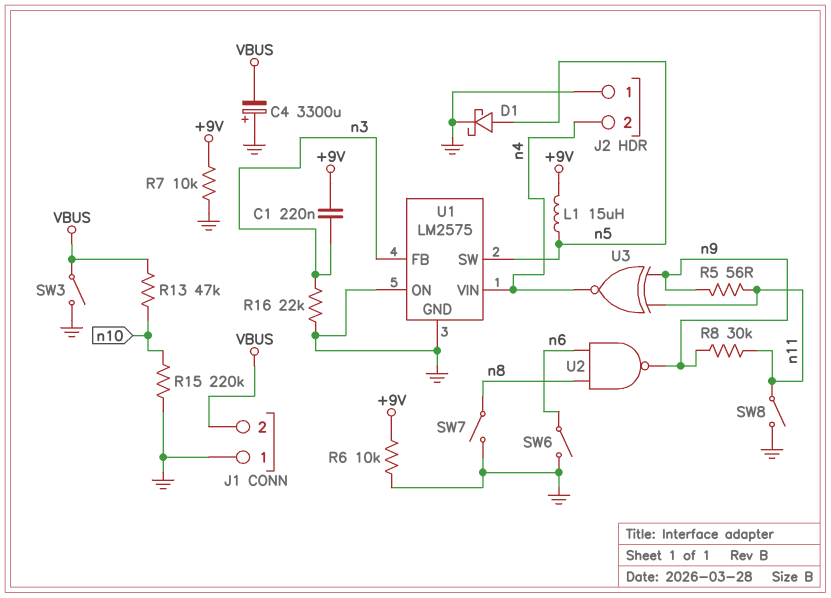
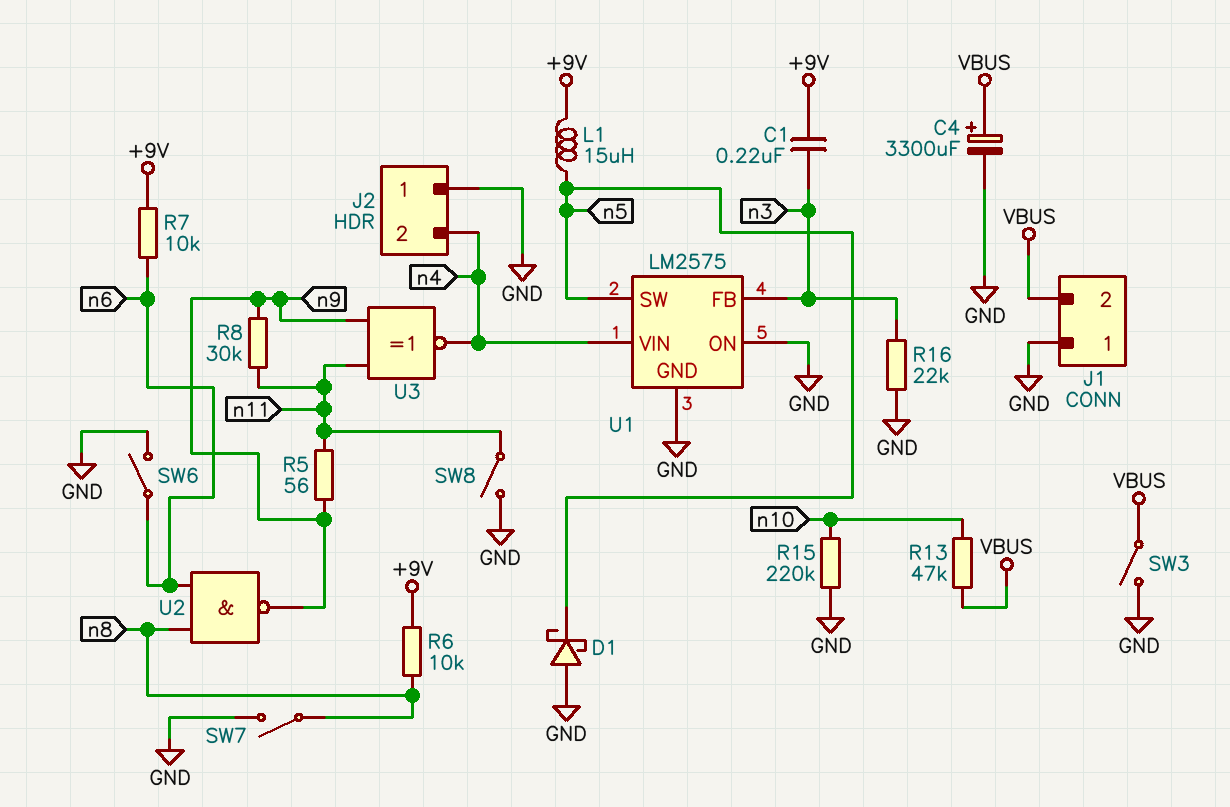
C4: 3300uF (plus GND, minus VBUS) -> 3300uF (plus VBUS, minus GND)
D1: schottky (A n5, K GND) -> schottky (A GND, K n5)
R6: 10k (+9V, GND) -> 10k (+9V, n8)
R7: 10k (+9V, GND) -> 10k (+9V, n6)

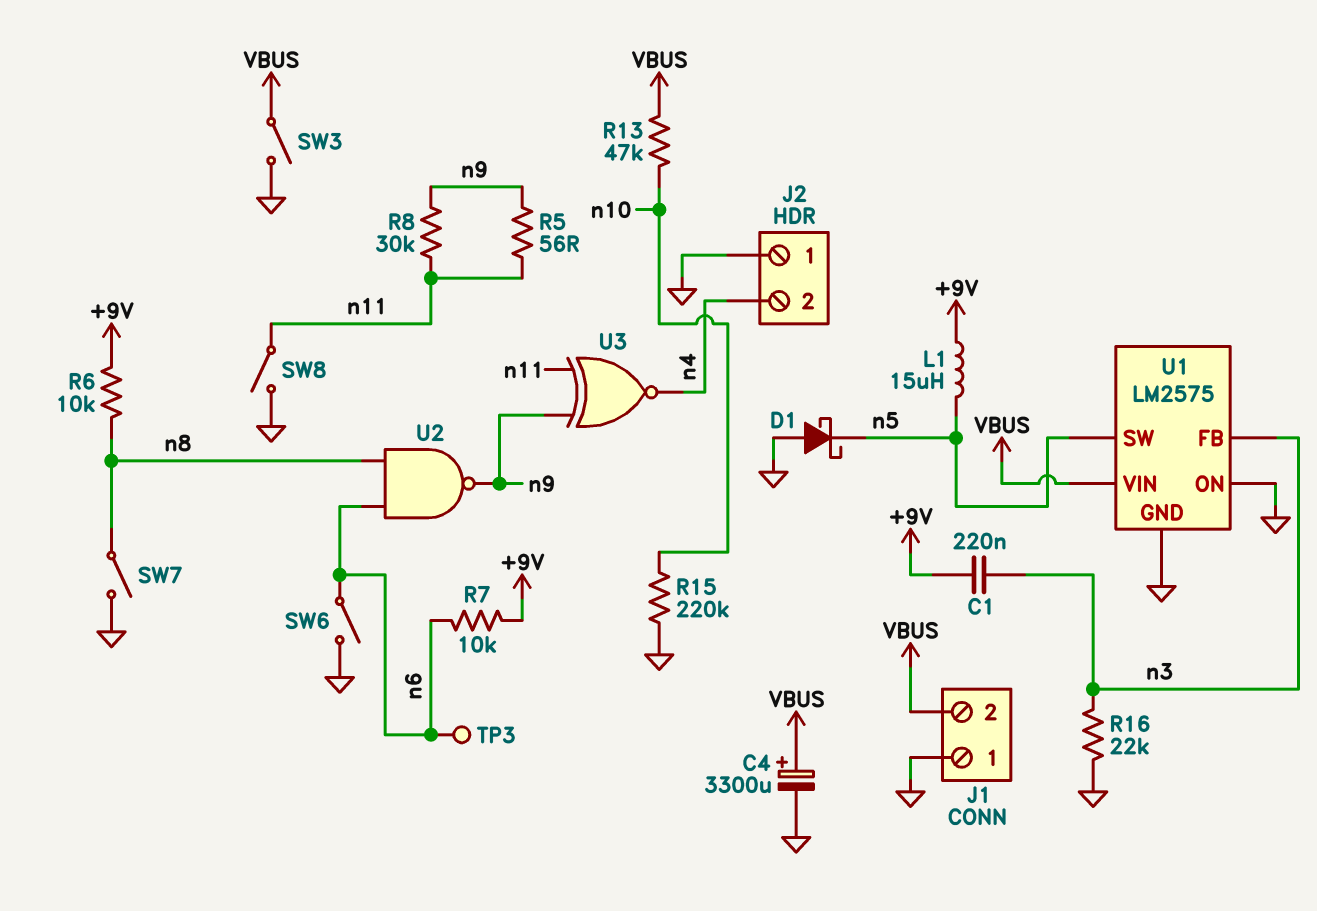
TP3: none -> test point (n6)
U1 pin VIN: n4 -> VBUS

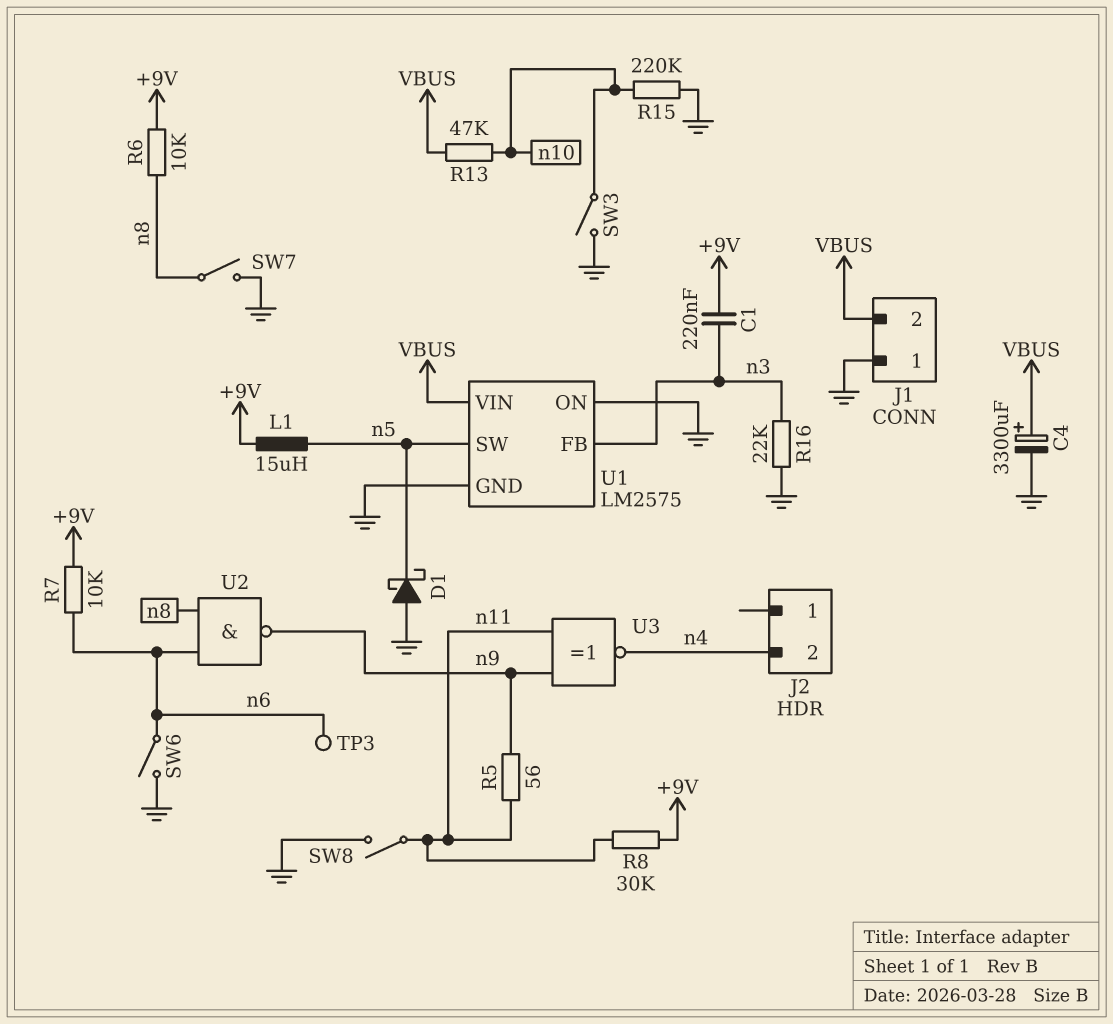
J2 pin 1: GND -> none
R8: 30k (n9, n11) -> 30k (+9V, n11)
SW3: switch (GND, VBUS) -> switch (GND, n10)

